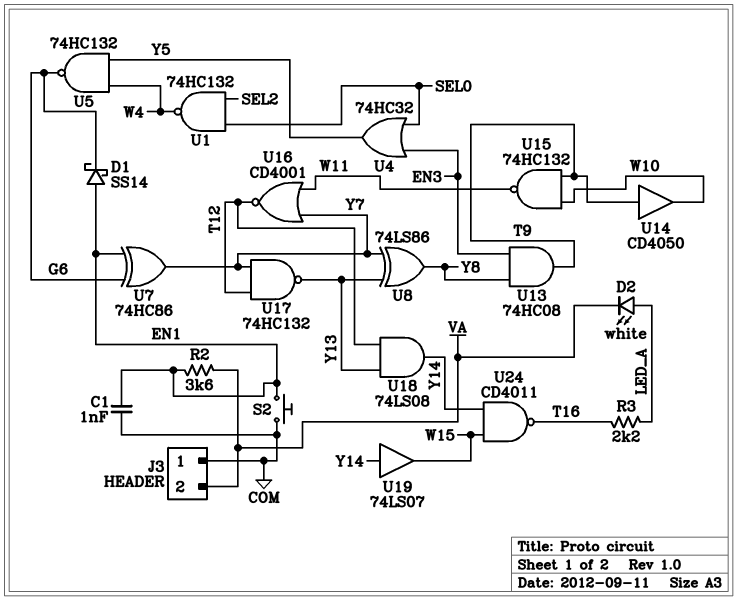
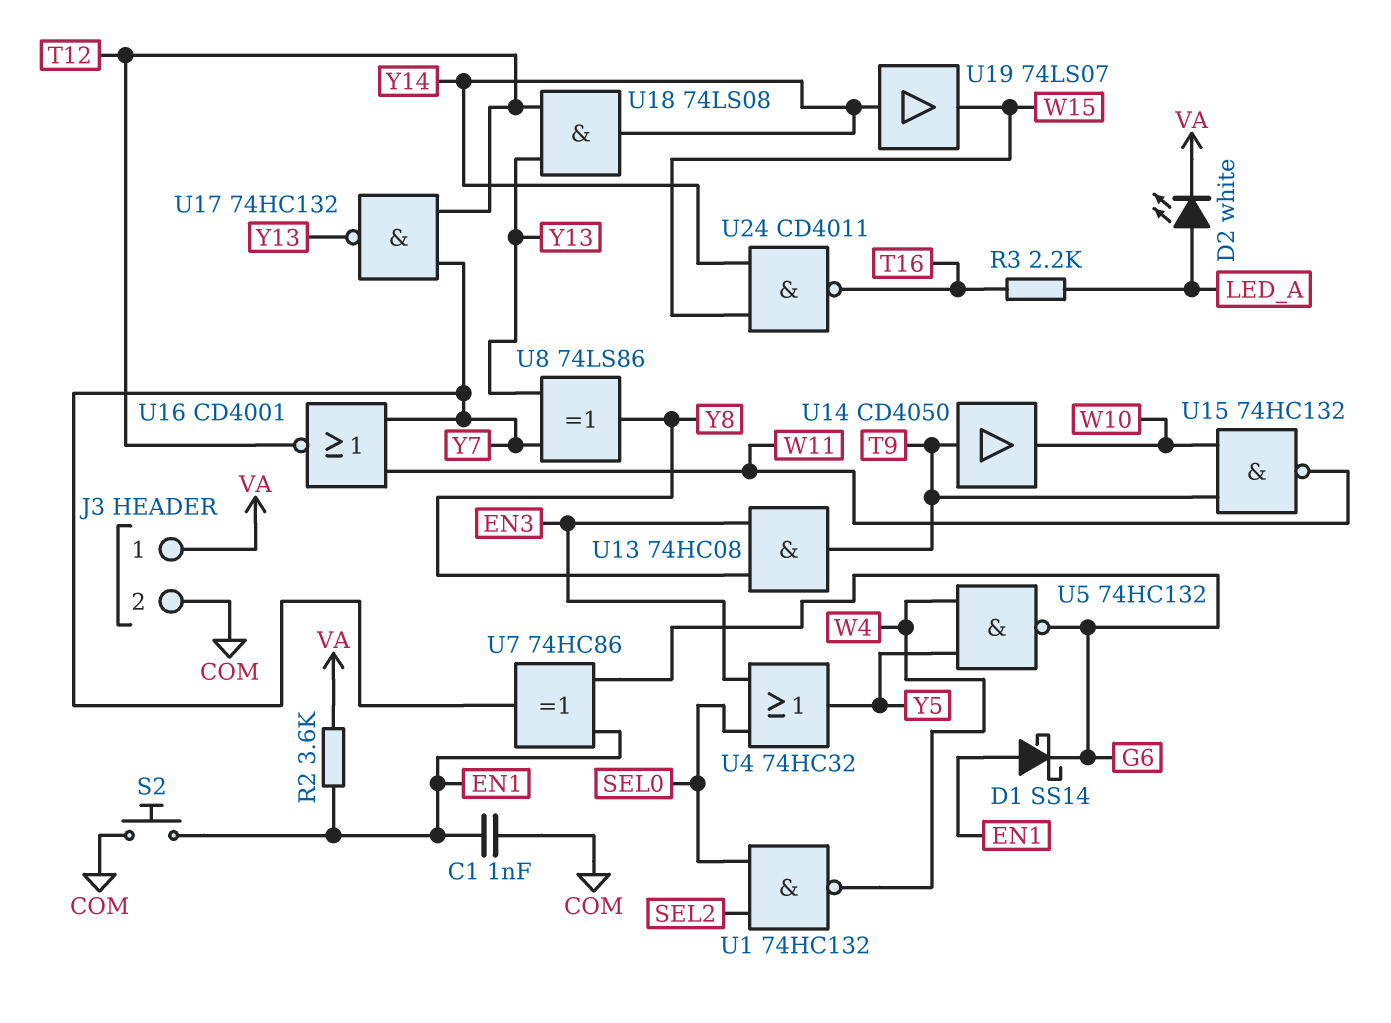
J3 pin 1: COM -> VA
J3 pin 2: VA -> COM

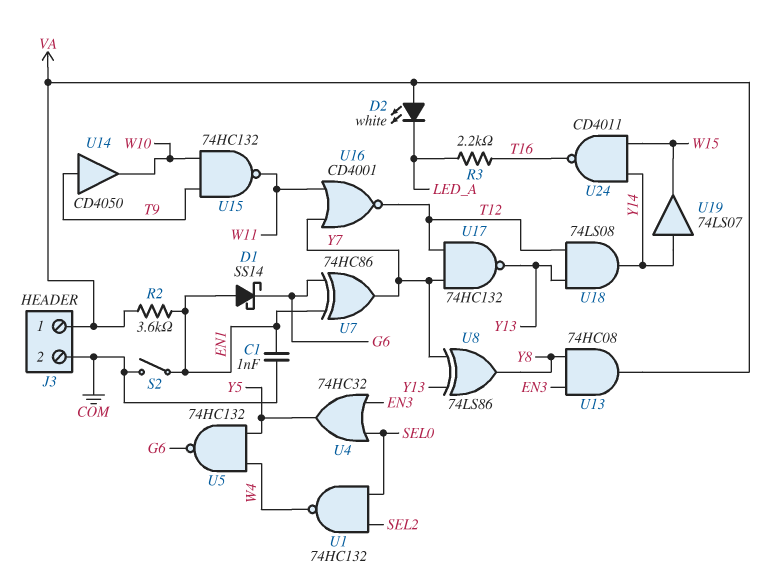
D2: LED white (A LED_A, K VA) -> LED white (A VA, K LED_A)
S2: button (COM, EN1) -> switch (COM, EN1)
U13: AND 74HC08 (in EN3, in Y8, out T9) -> AND 74HC08 (in EN3, in Y8, out VA)

